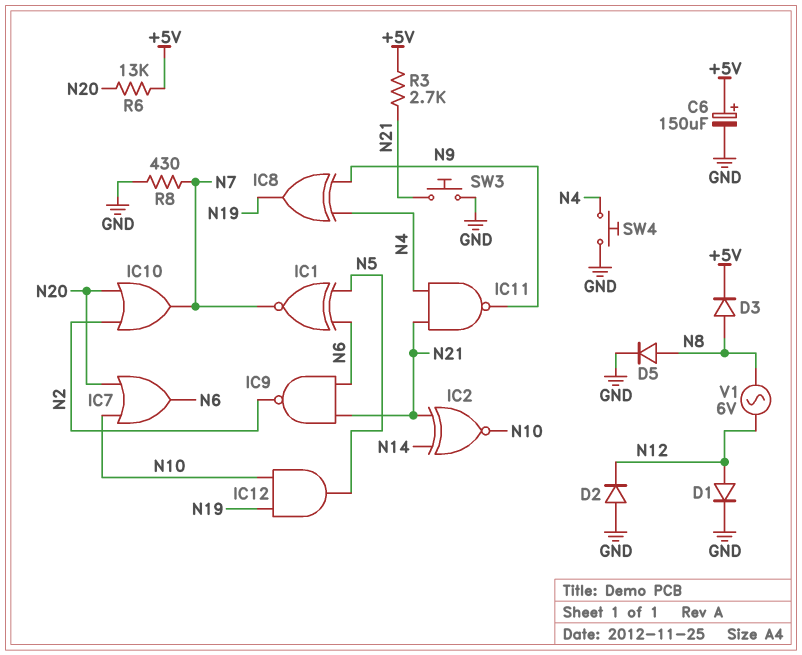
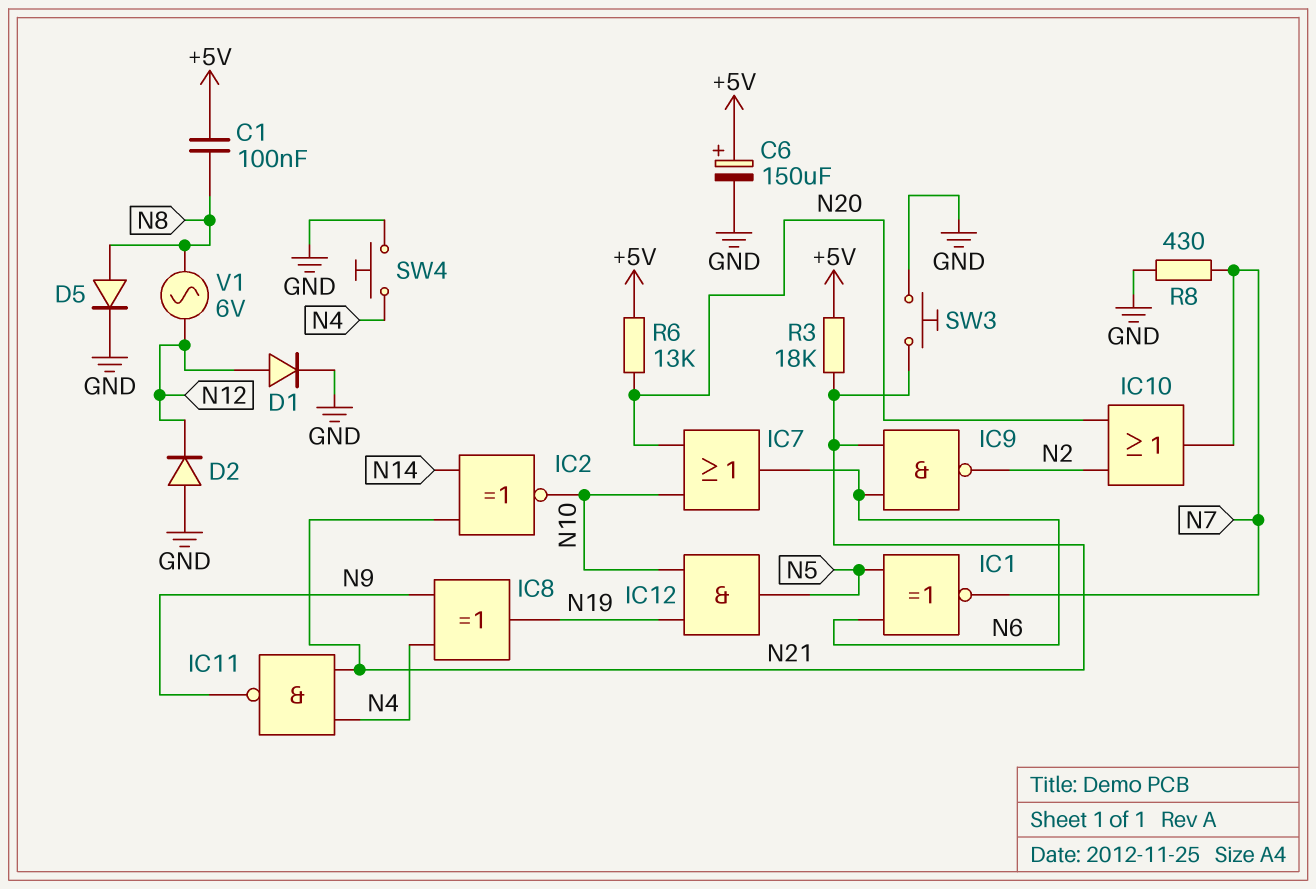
C1: none -> 100nF (+5V, N8)
D3: diode (A N8, K +5V) -> none
R3: 2.7k (+5V, N21) -> 18k (+5V, N21)

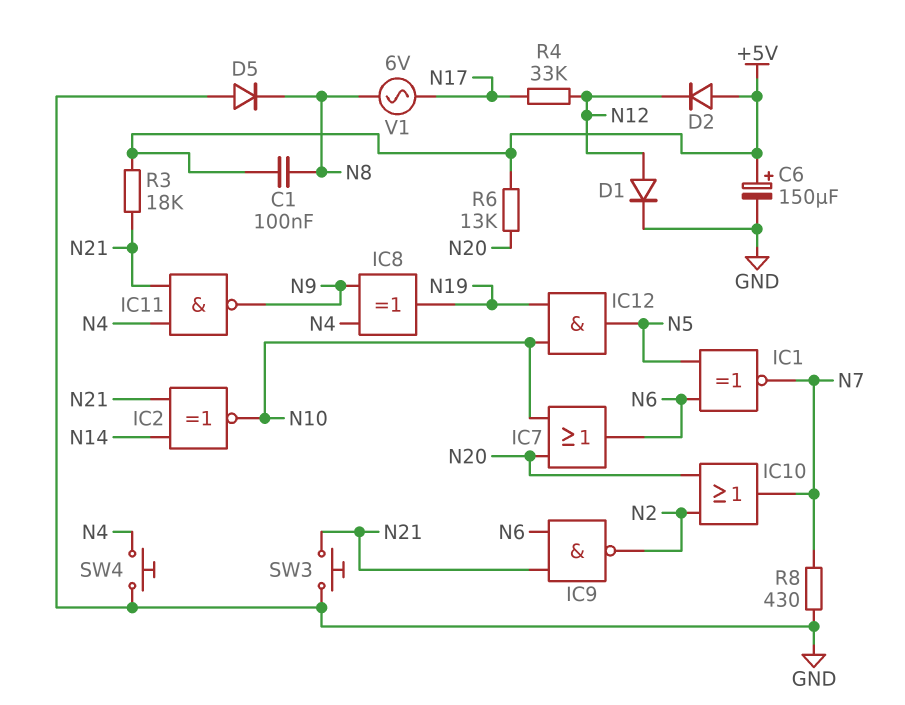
D2: diode (A GND, K N12) -> diode (A +5V, K N12)
D5: diode (A N8, K GND) -> diode (A GND, K N8)
R4: none -> 33k (N12, N17)
V1: AC 6V (N8, N12) -> AC 6V (N8, N17)

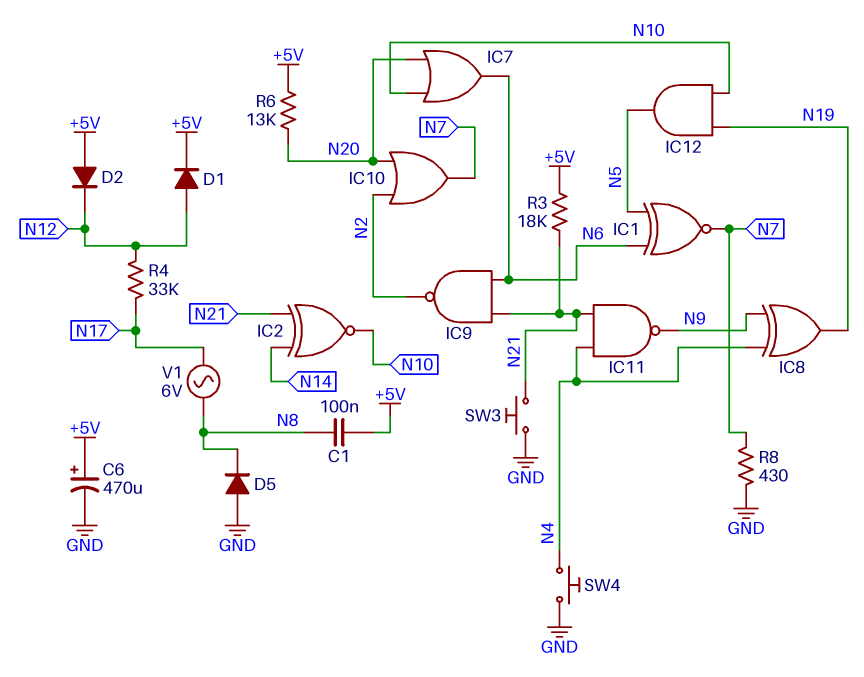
C6: 150uF (plus +5V, minus GND) -> 470uF (plus +5V, minus GND)
D1: diode (A N12, K GND) -> diode (A N12, K +5V)

